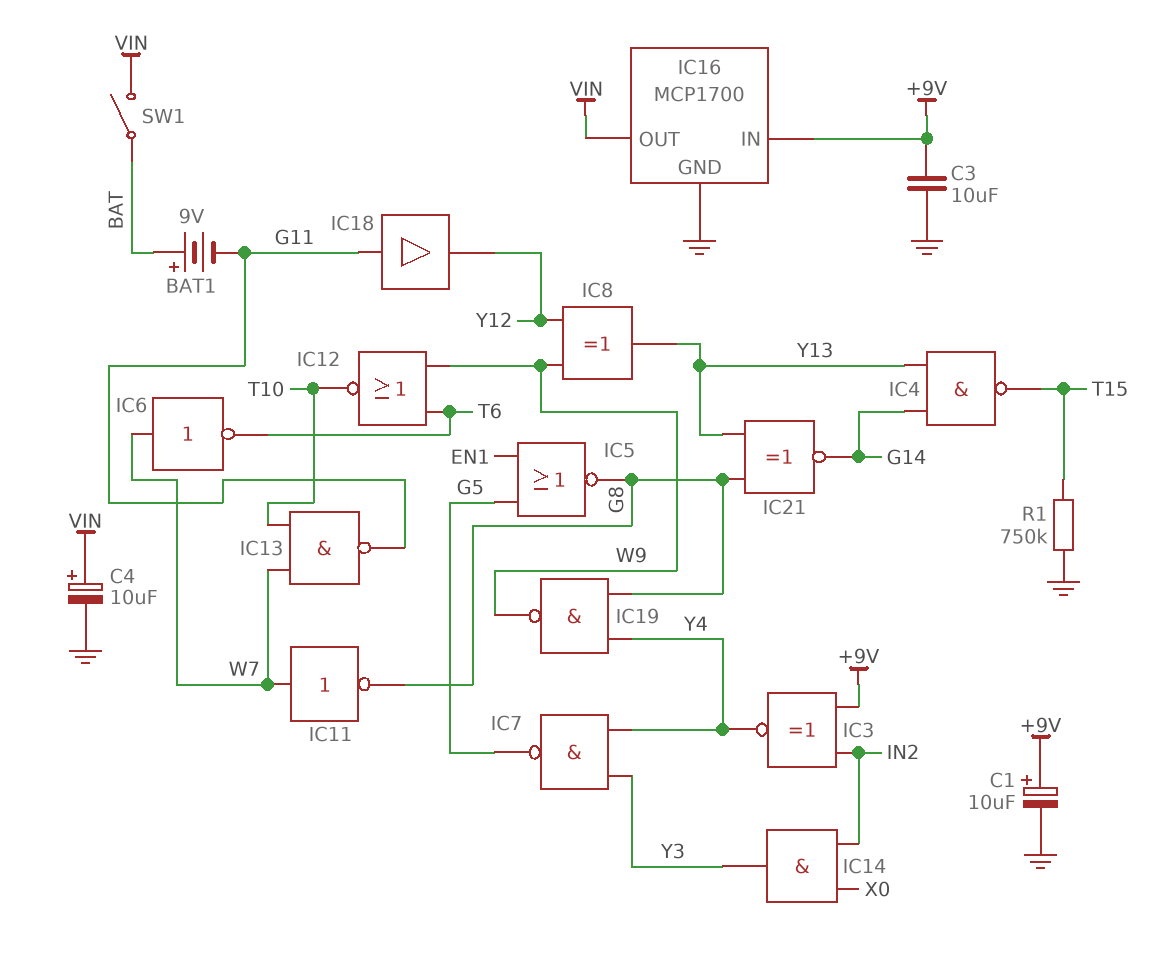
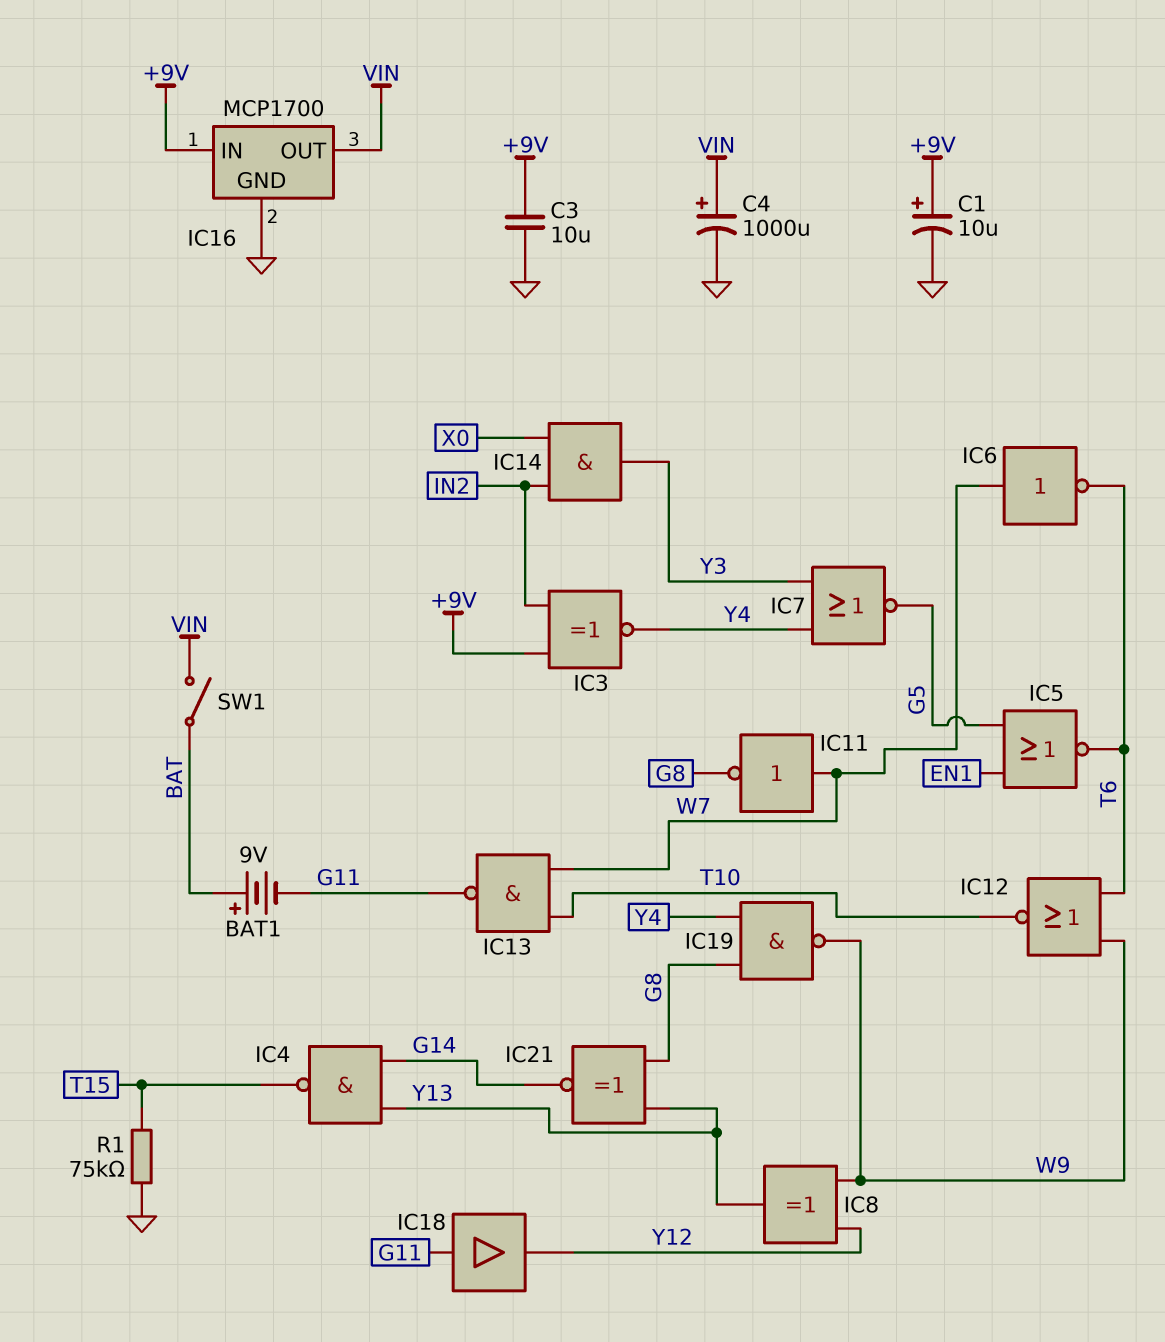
C4: 10uF (plus VIN, minus GND) -> 1000uF (plus VIN, minus GND)
IC5: NOR (in EN1, in G5, out G8) -> NOR (in EN1, in G5, out T6)
IC7: NAND (in Y3, in Y4, out G5) -> NOR (in Y3, in Y4, out G5)
R1: 750k (GND, T15) -> 75k (GND, T15)

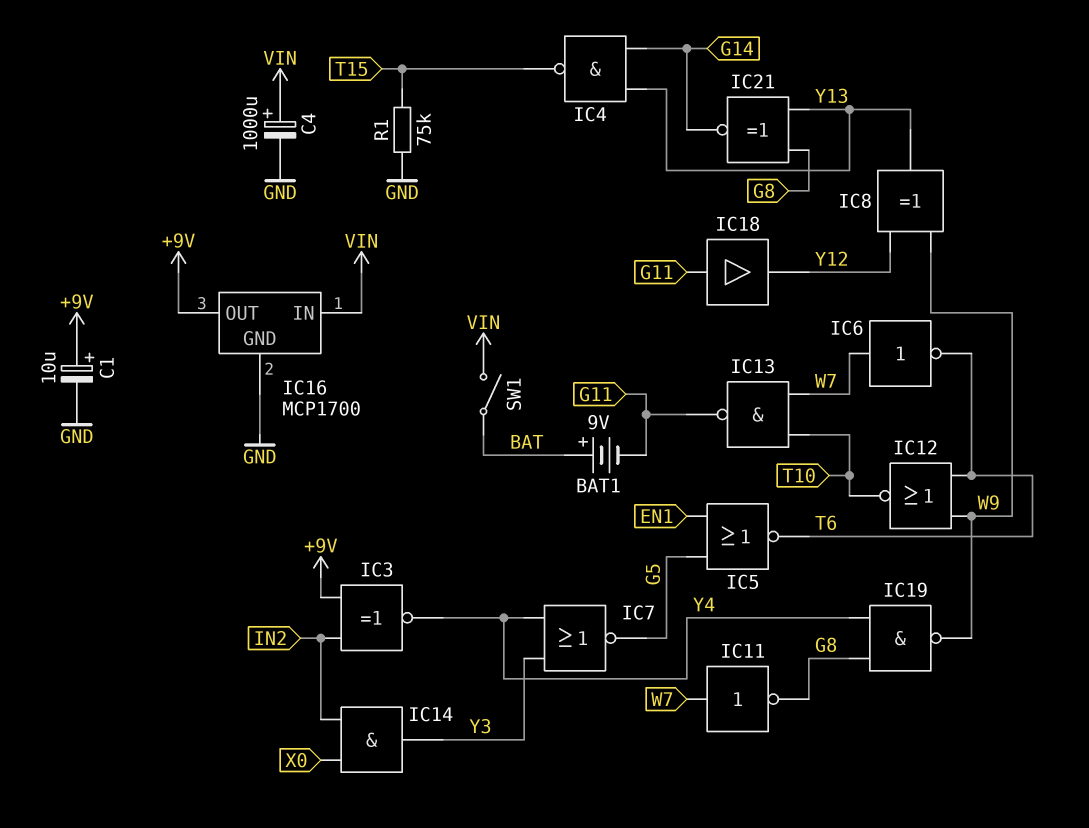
C3: 10uF (+9V, GND) -> none
IC16 pin IN: +9V -> VIN
IC16 pin OUT: VIN -> +9V

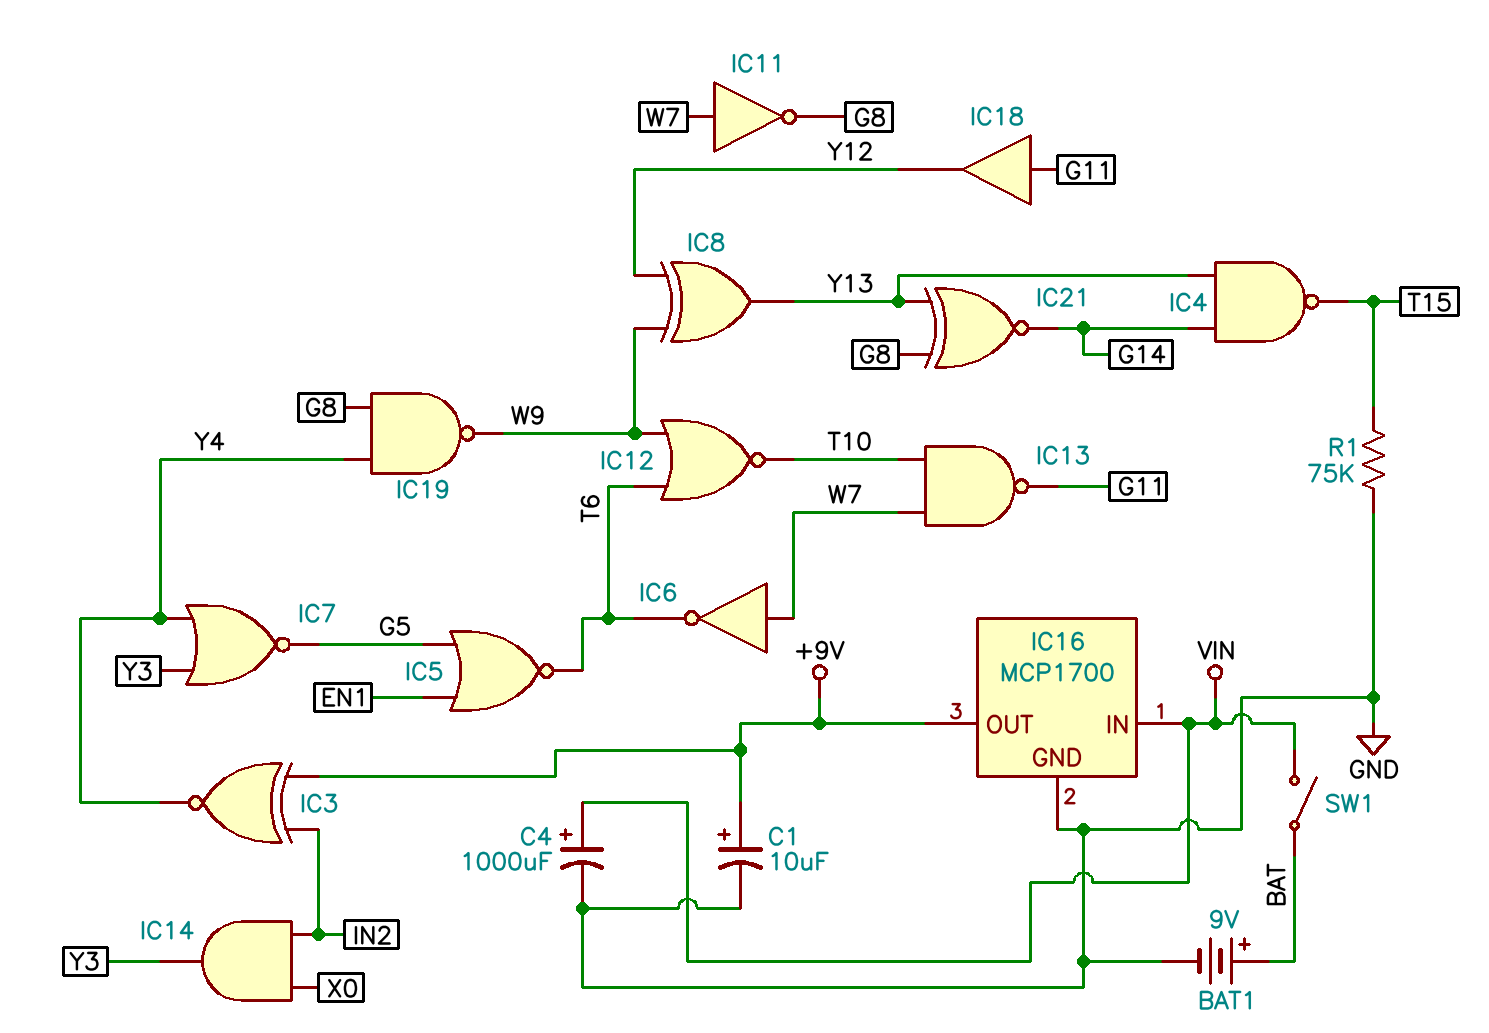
BAT1: 9V (plus BAT, minus G11) -> 9V (plus BAT, minus GND)

